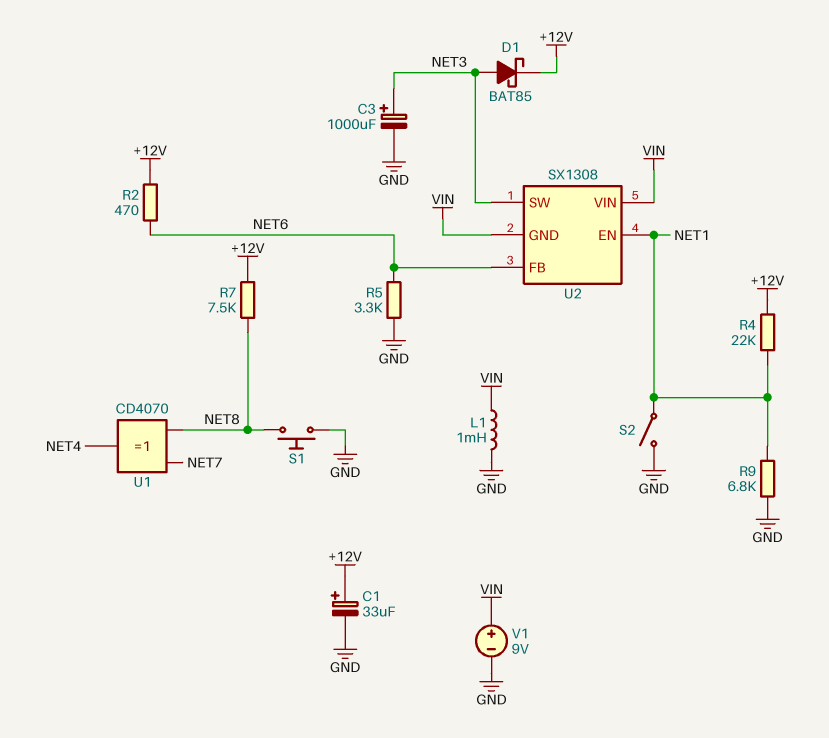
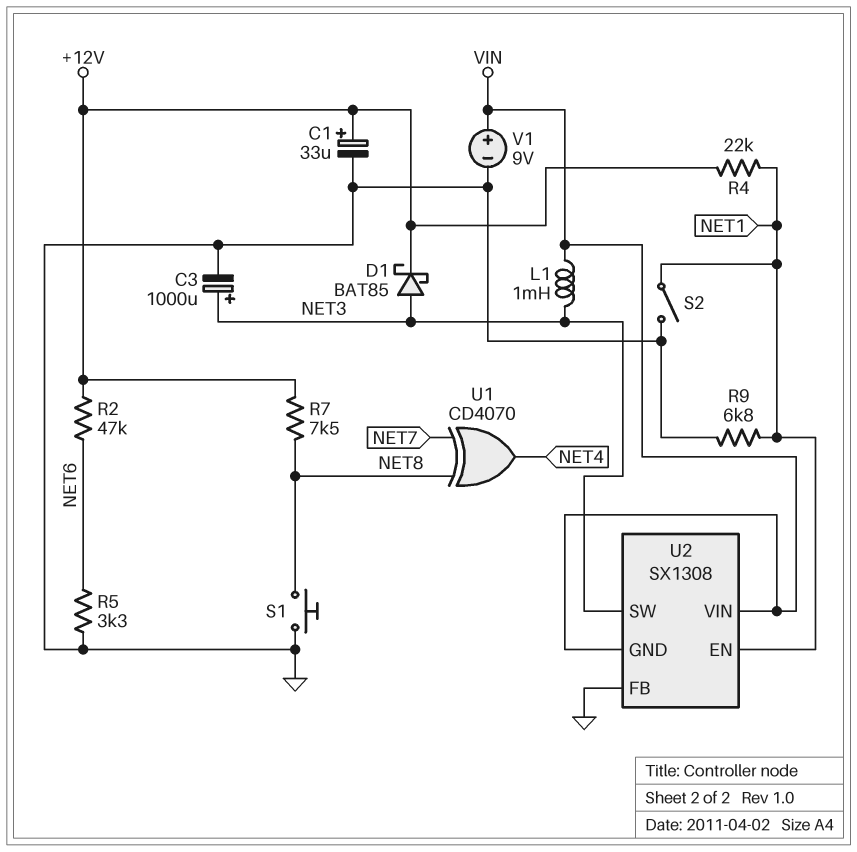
L1: 1mH (GND, VIN) -> 1mH (NET3, VIN)
R2: 470 (+12V, NET6) -> 47k (+12V, NET6)
U2 pin FB: NET6 -> GND

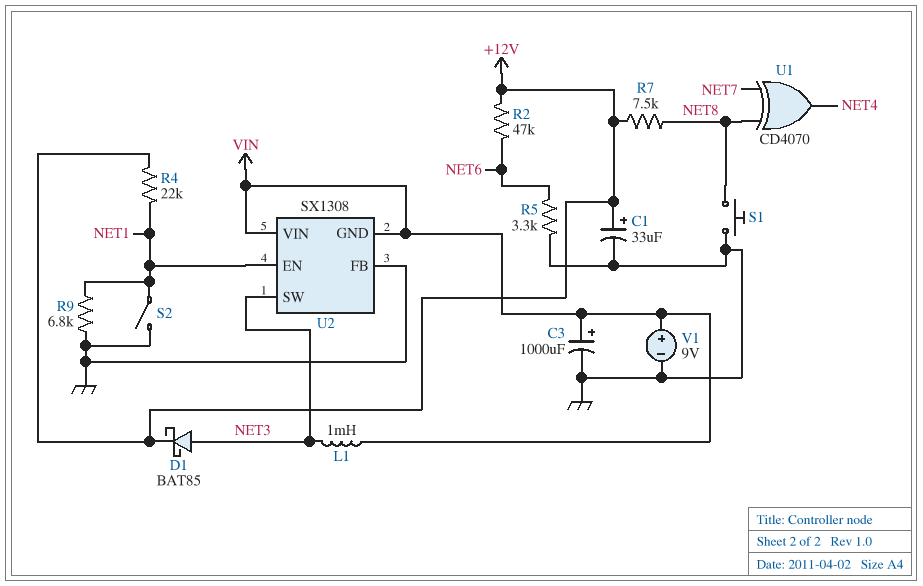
C3: 1000uF (plus NET3, minus GND) -> 1000uF (plus VIN, minus GND)

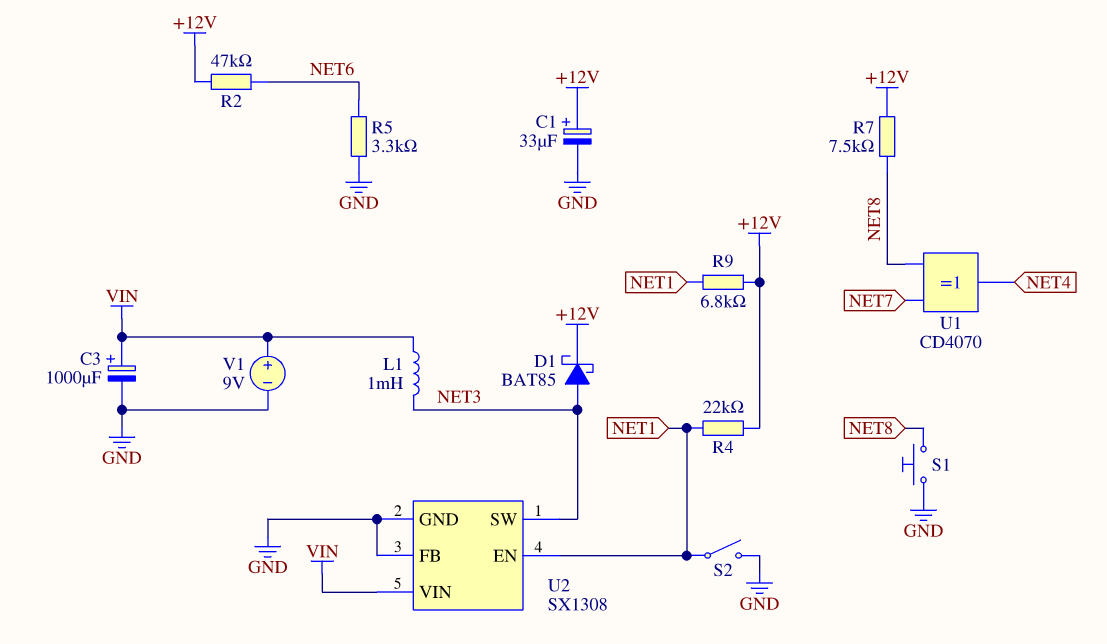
R9: 6.8k (GND, NET1) -> 6.8k (+12V, NET1)
U2 pin GND: VIN -> GND

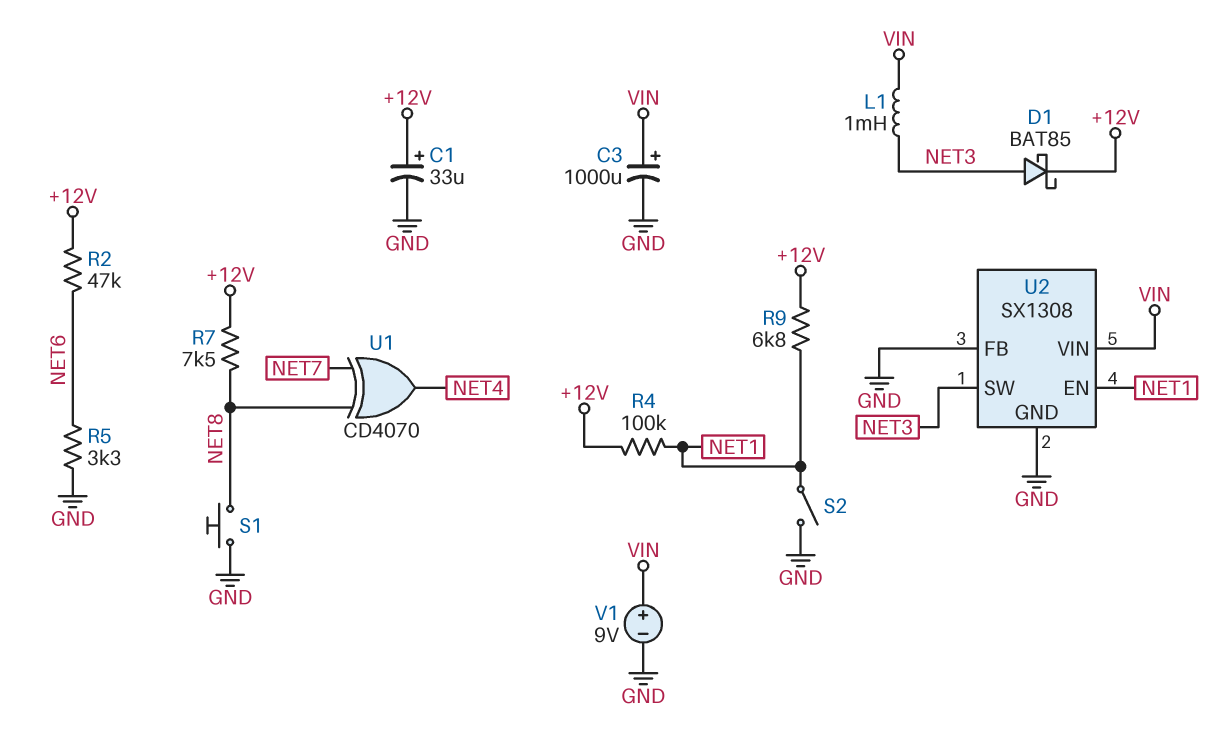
R4: 22k (+12V, NET1) -> 100k (+12V, NET1)

